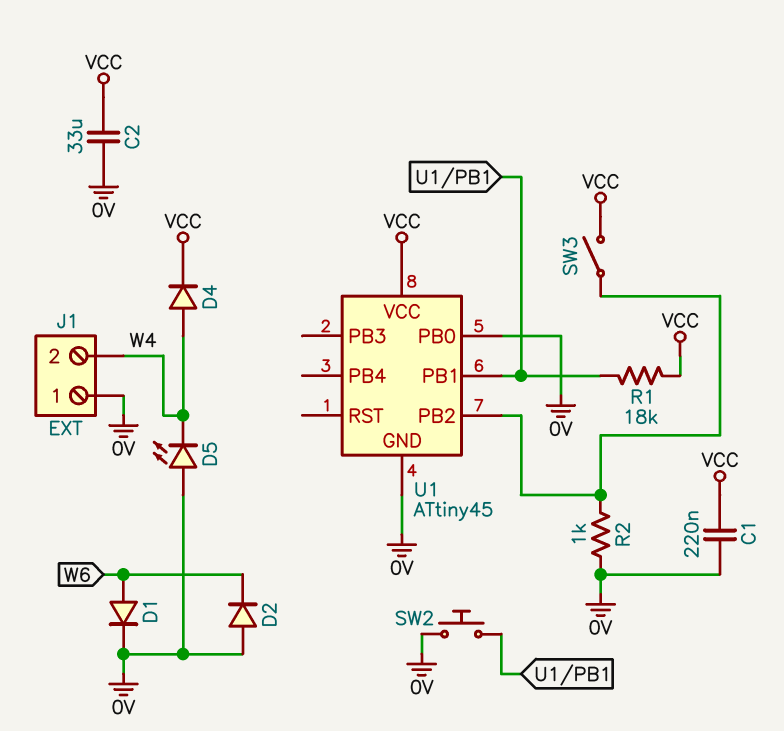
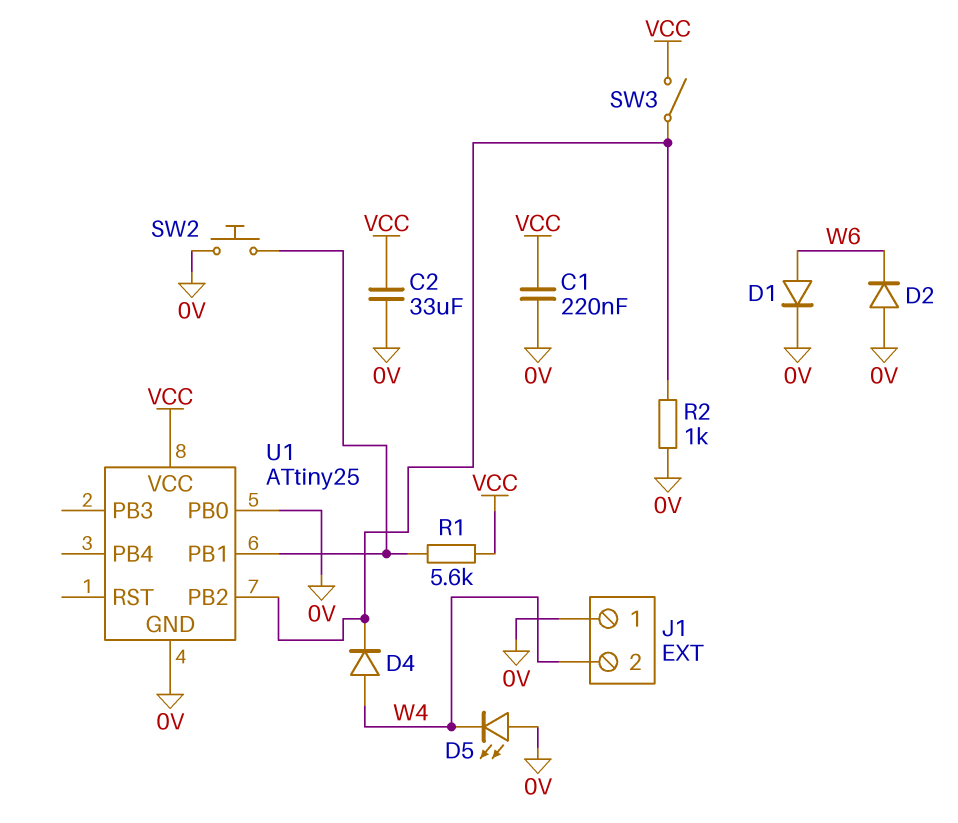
D4: diode (A W4, K VCC) -> diode (A W4, K U1/PB2)
R1: 18k (U1/PB1, VCC) -> 5.6k (U1/PB1, VCC)
U1: ATtiny45 -> ATtiny25

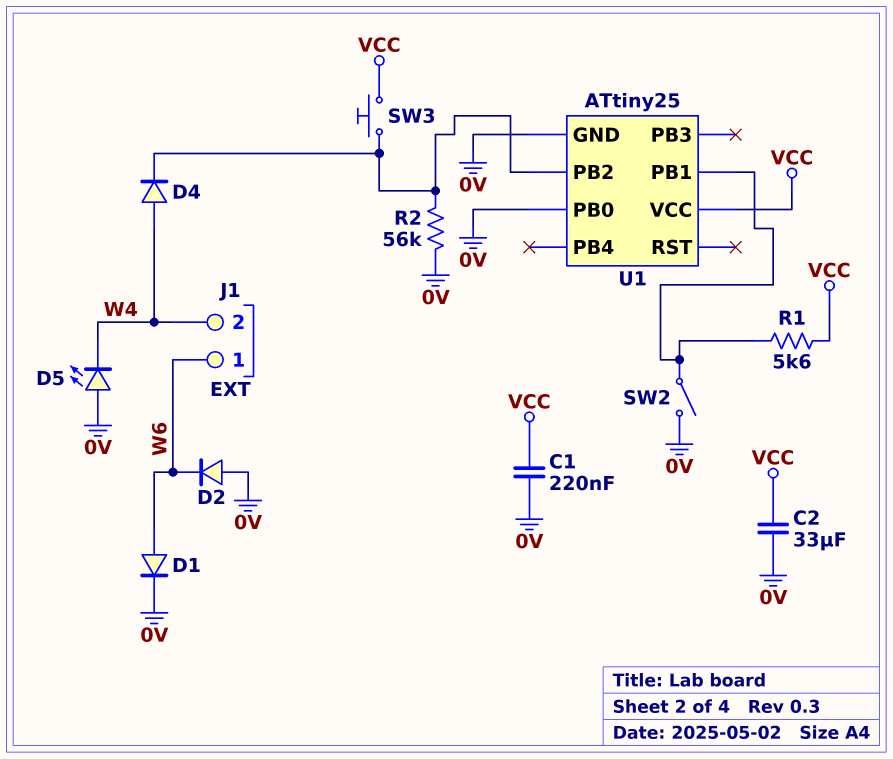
J1 pin 1: 0V -> W6
R2: 1k (0V, U1/PB2) -> 56k (0V, U1/PB2)
SW2: button (0V, U1/PB1) -> switch (0V, U1/PB1)
SW3: switch (U1/PB2, VCC) -> button (U1/PB2, VCC)

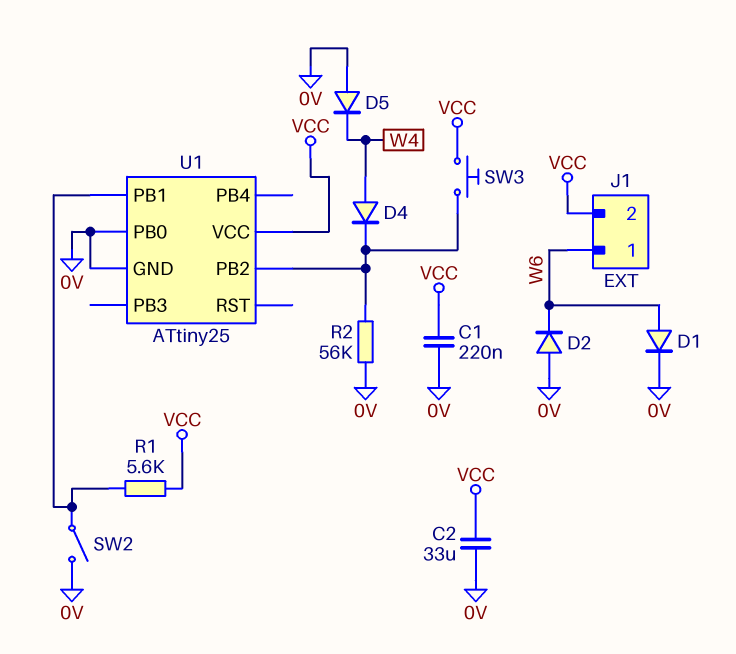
D5: LED (A 0V, K W4) -> diode (A 0V, K W4)
J1 pin 2: W4 -> VCC

